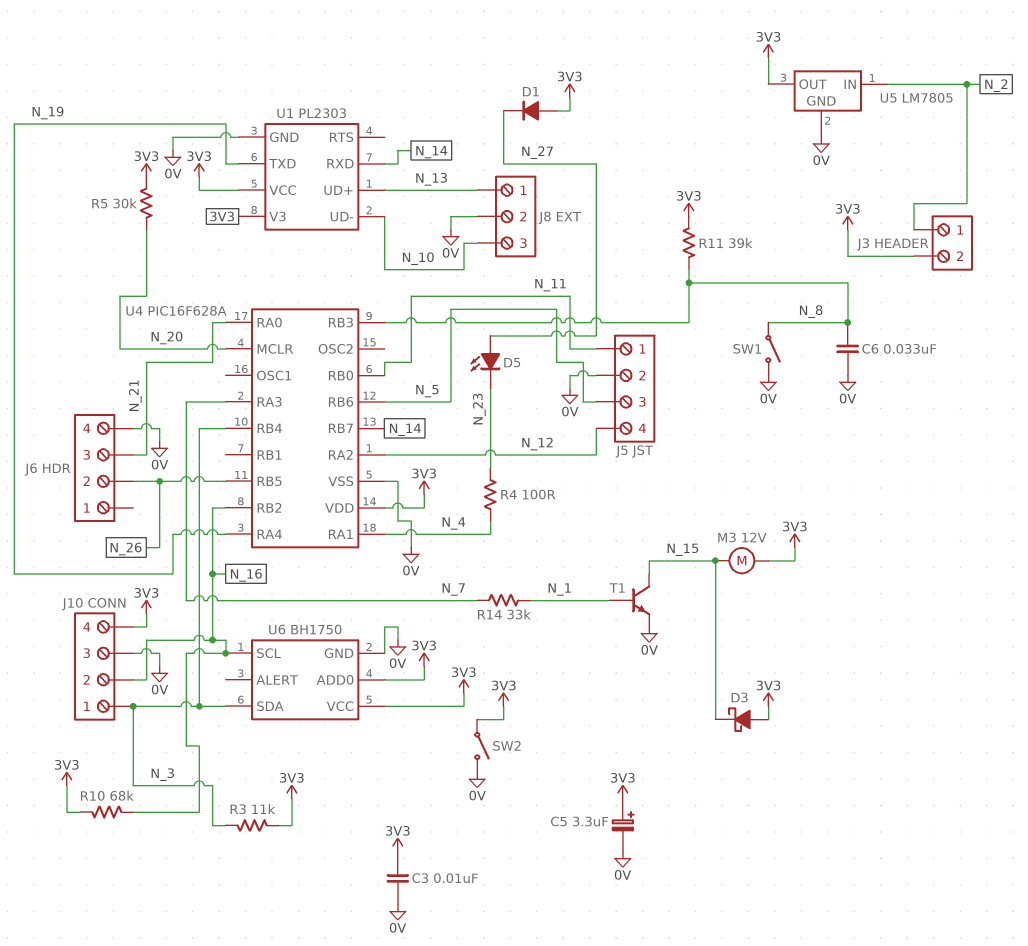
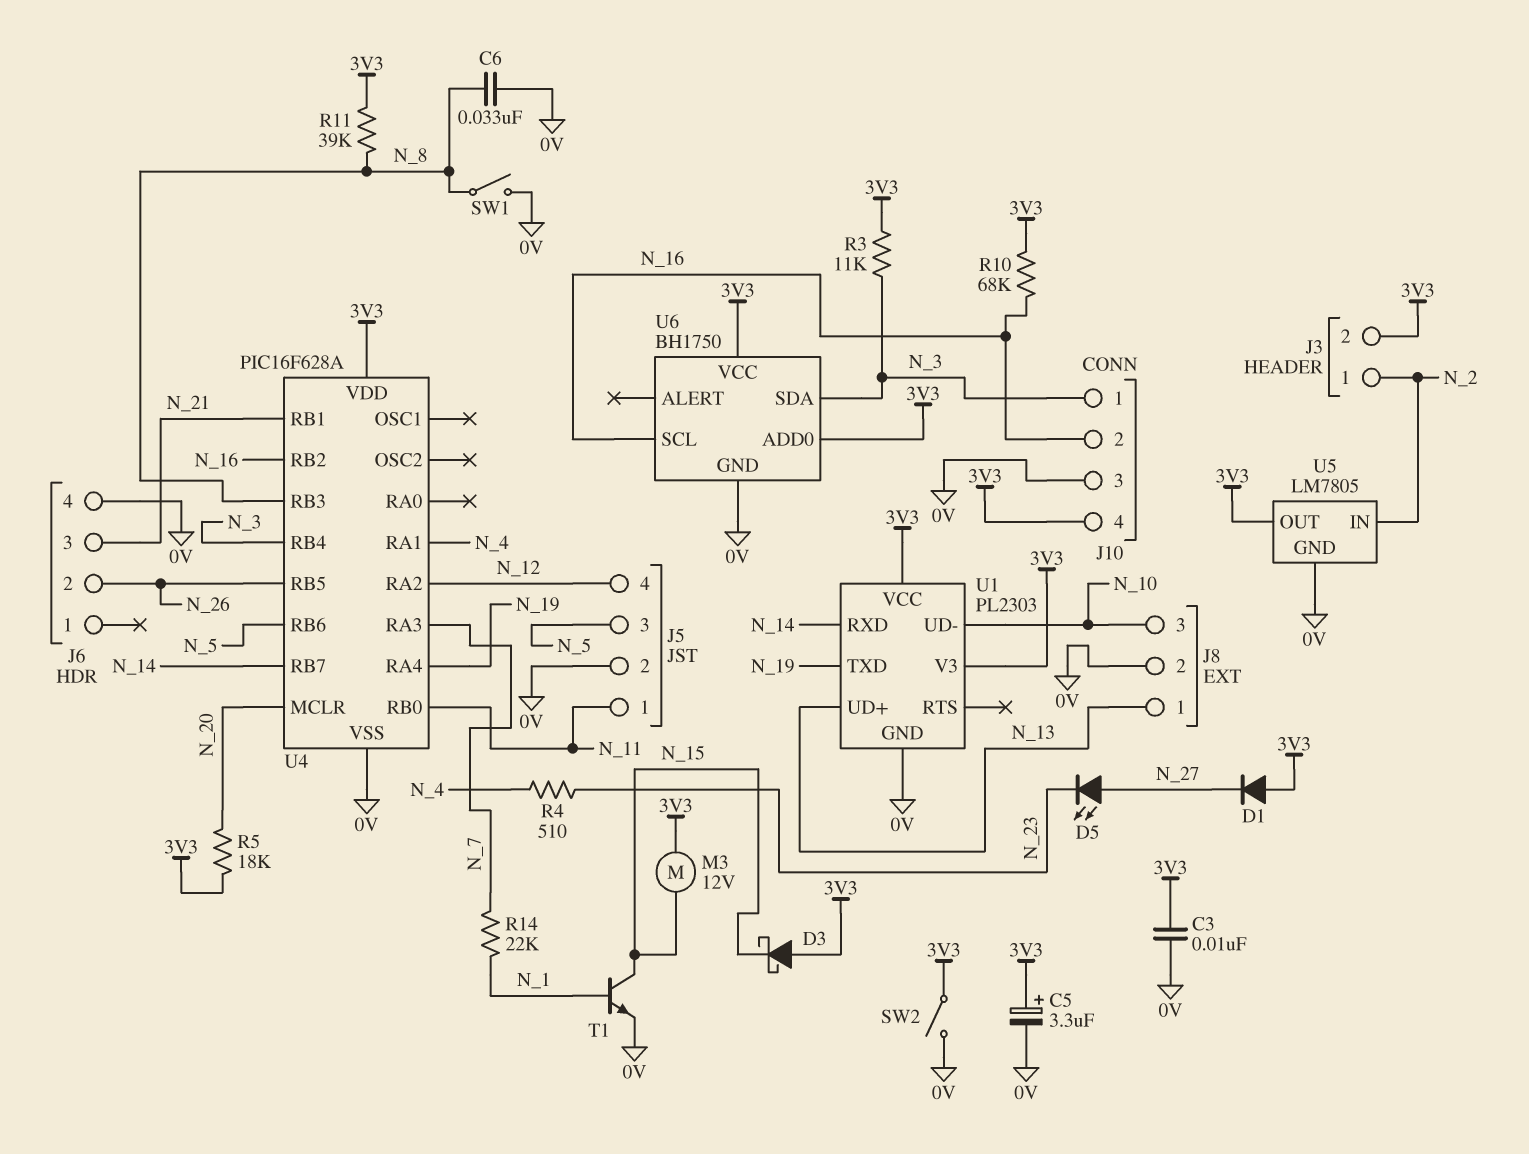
R4: 100 (N_4, N_23) -> 510 (N_4, N_23)
R5: 30k (3V3, N_20) -> 18k (3V3, N_20)
R14: 33k (N_1, N_7) -> 22k (N_1, N_7)
U4 pin RA0: N_21 -> none
U4 pin RB1: none -> N_21

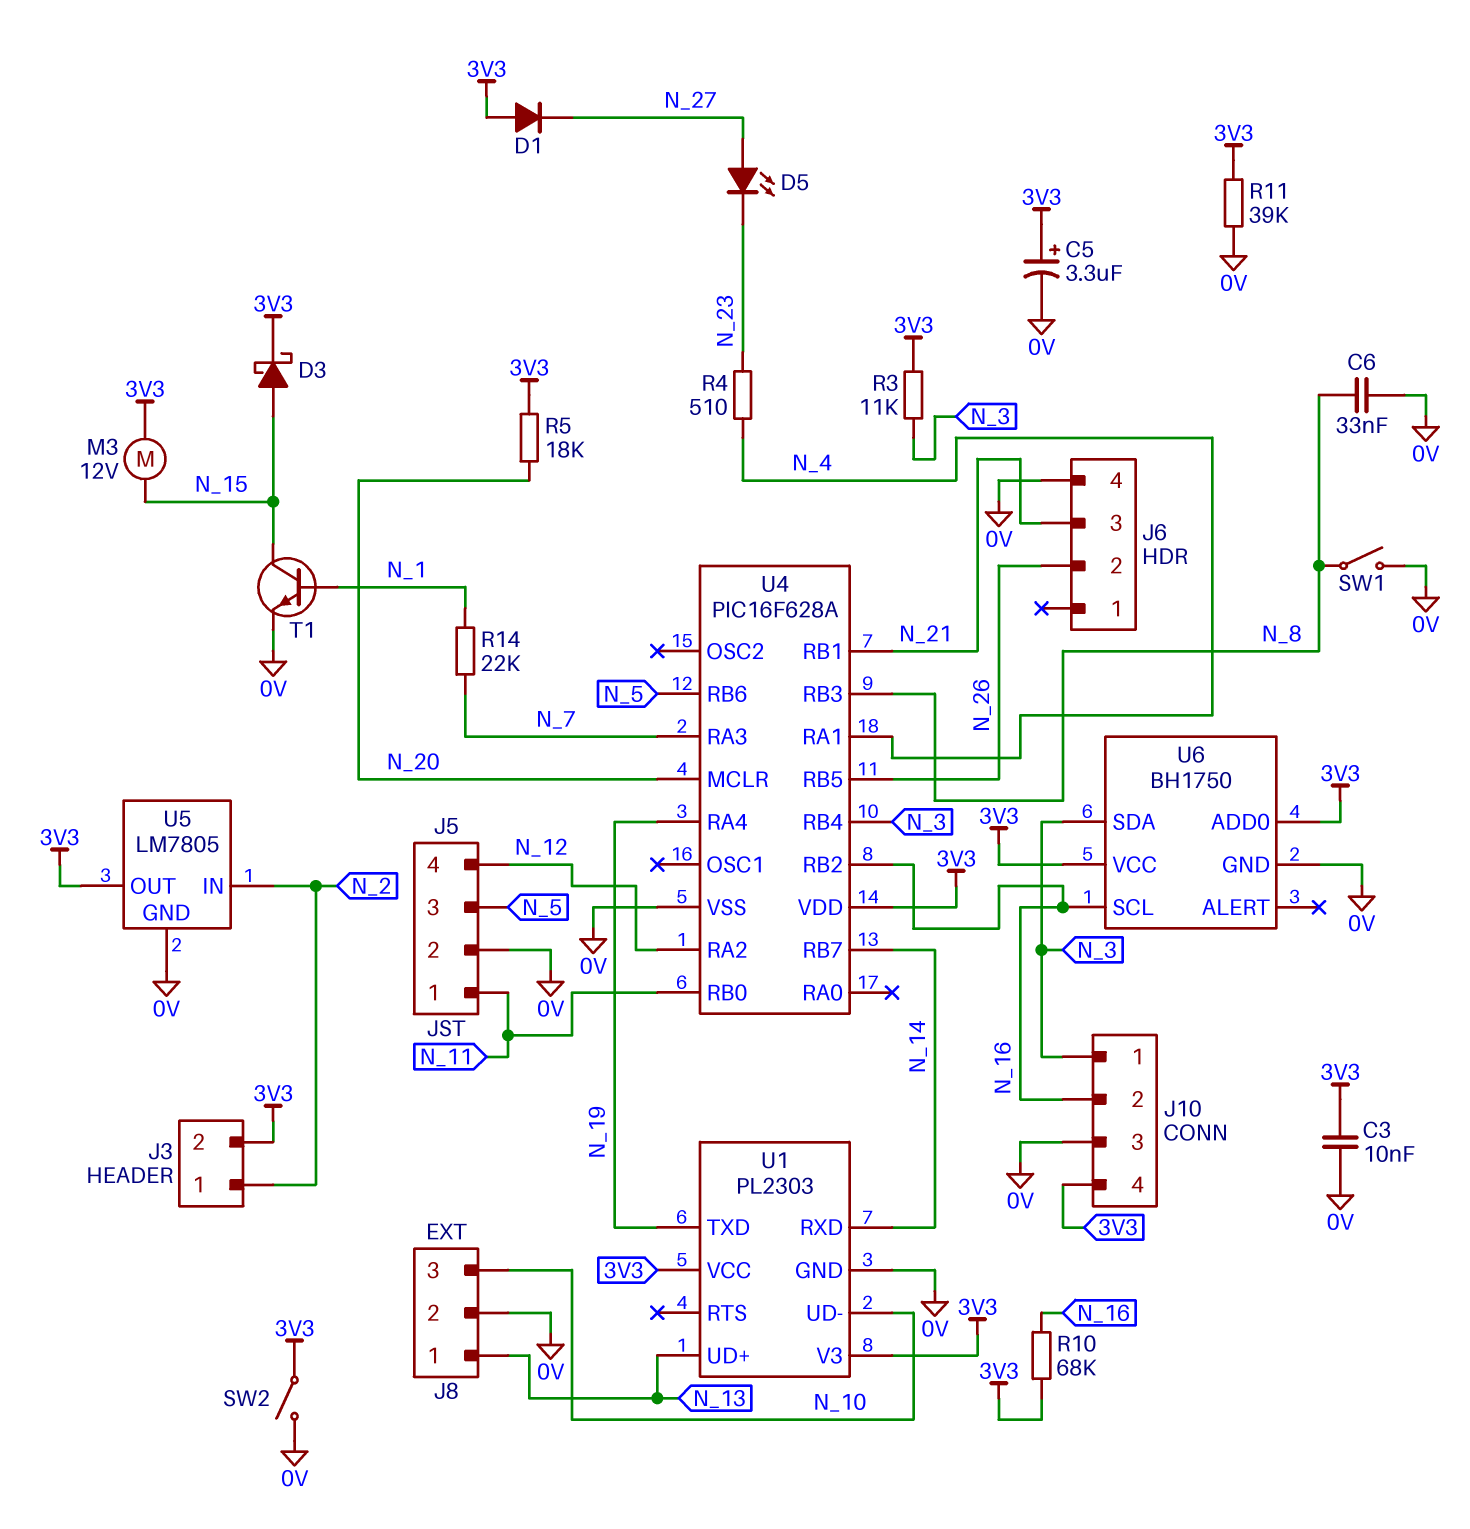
D3: schottky (A 3V3, K N_15) -> schottky (A N_15, K 3V3)
R11: 39k (3V3, N_8) -> 39k (0V, 3V3)

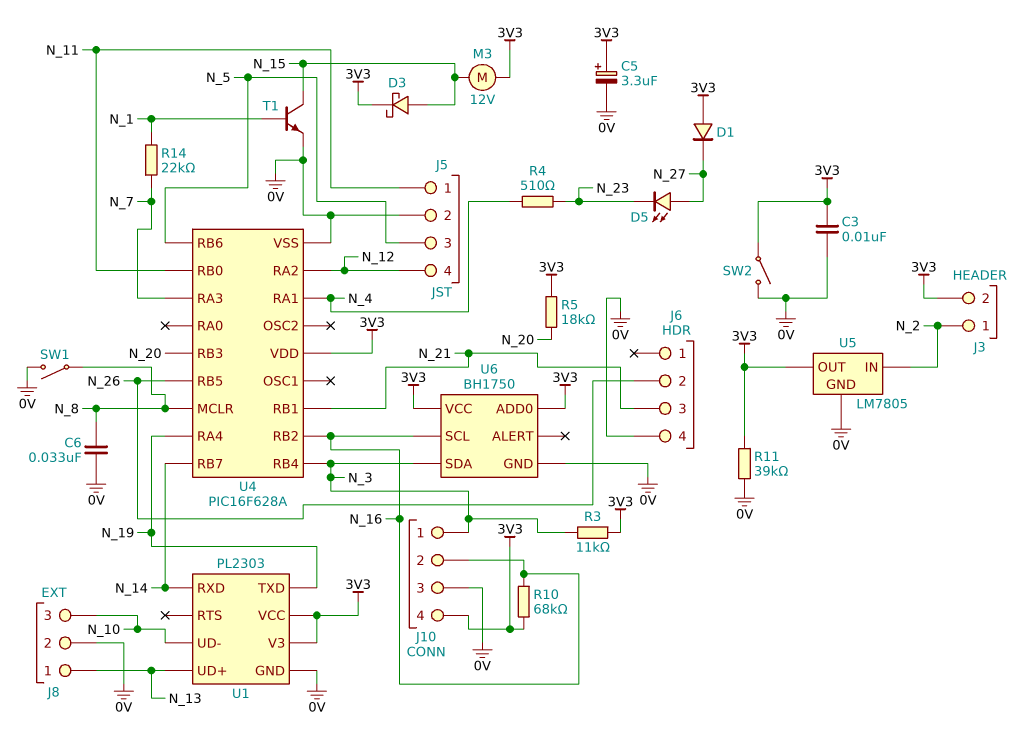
U4 pin MCLR: N_20 -> N_8
U4 pin RB3: N_8 -> N_20

